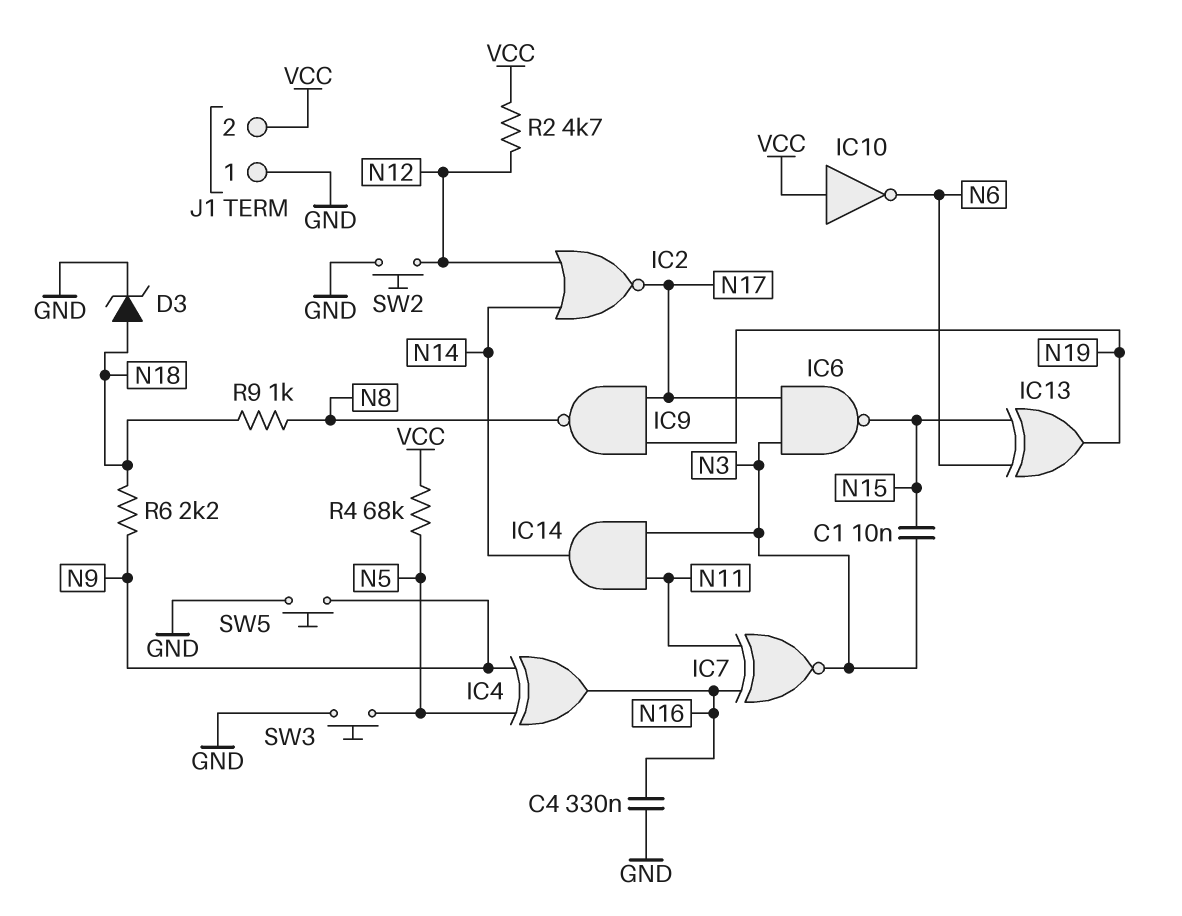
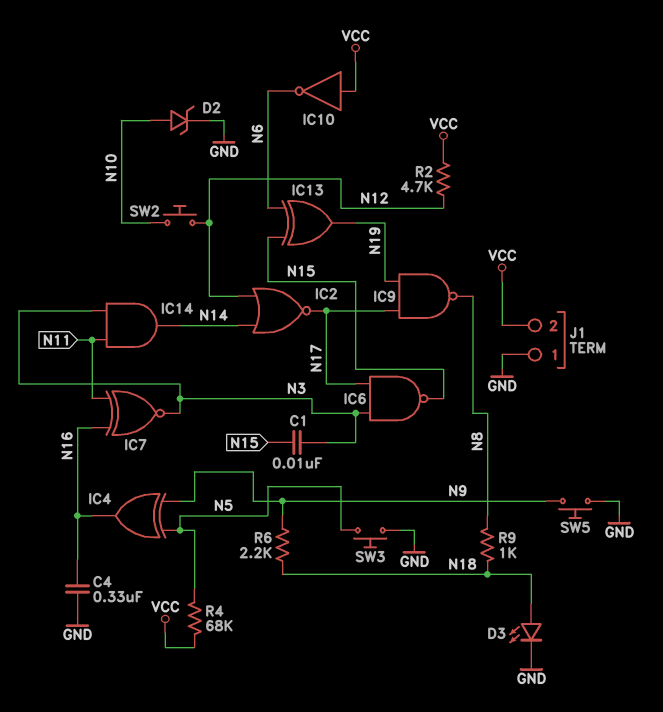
D2: none -> zener (A N10, K GND)
D3: zener (A N18, K GND) -> LED (A N18, K GND)
SW2: button (GND, N12) -> button (N10, N12)

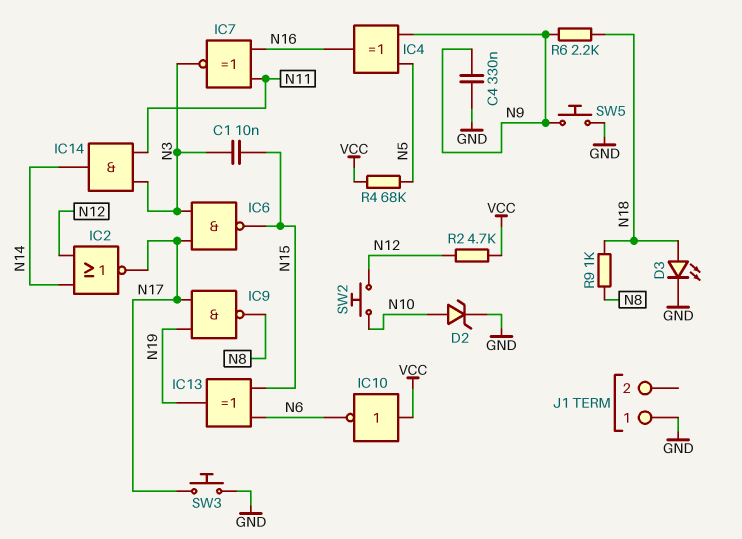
C4: 330nF (GND, N16) -> 330nF (GND, N9)
J1 pin 2: VCC -> none
SW3: button (GND, N5) -> button (GND, N17)

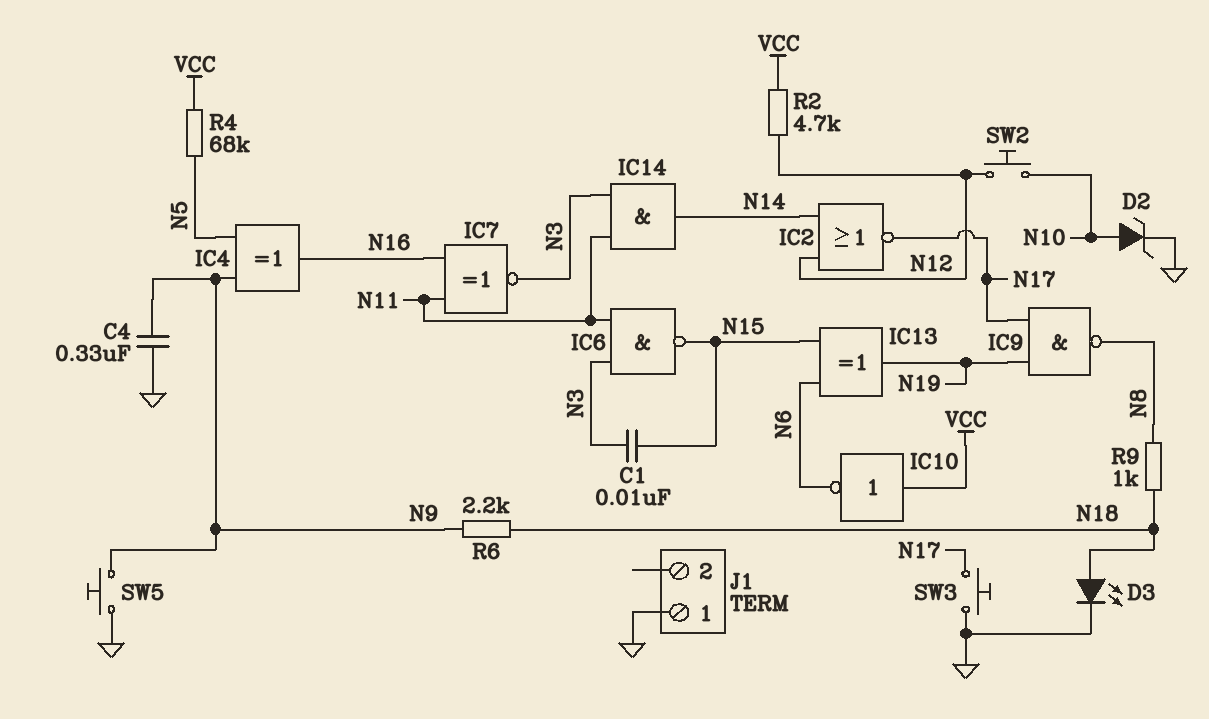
IC6: NAND (in N3, in N17, out N15) -> NAND (in N3, in N11, out N15)

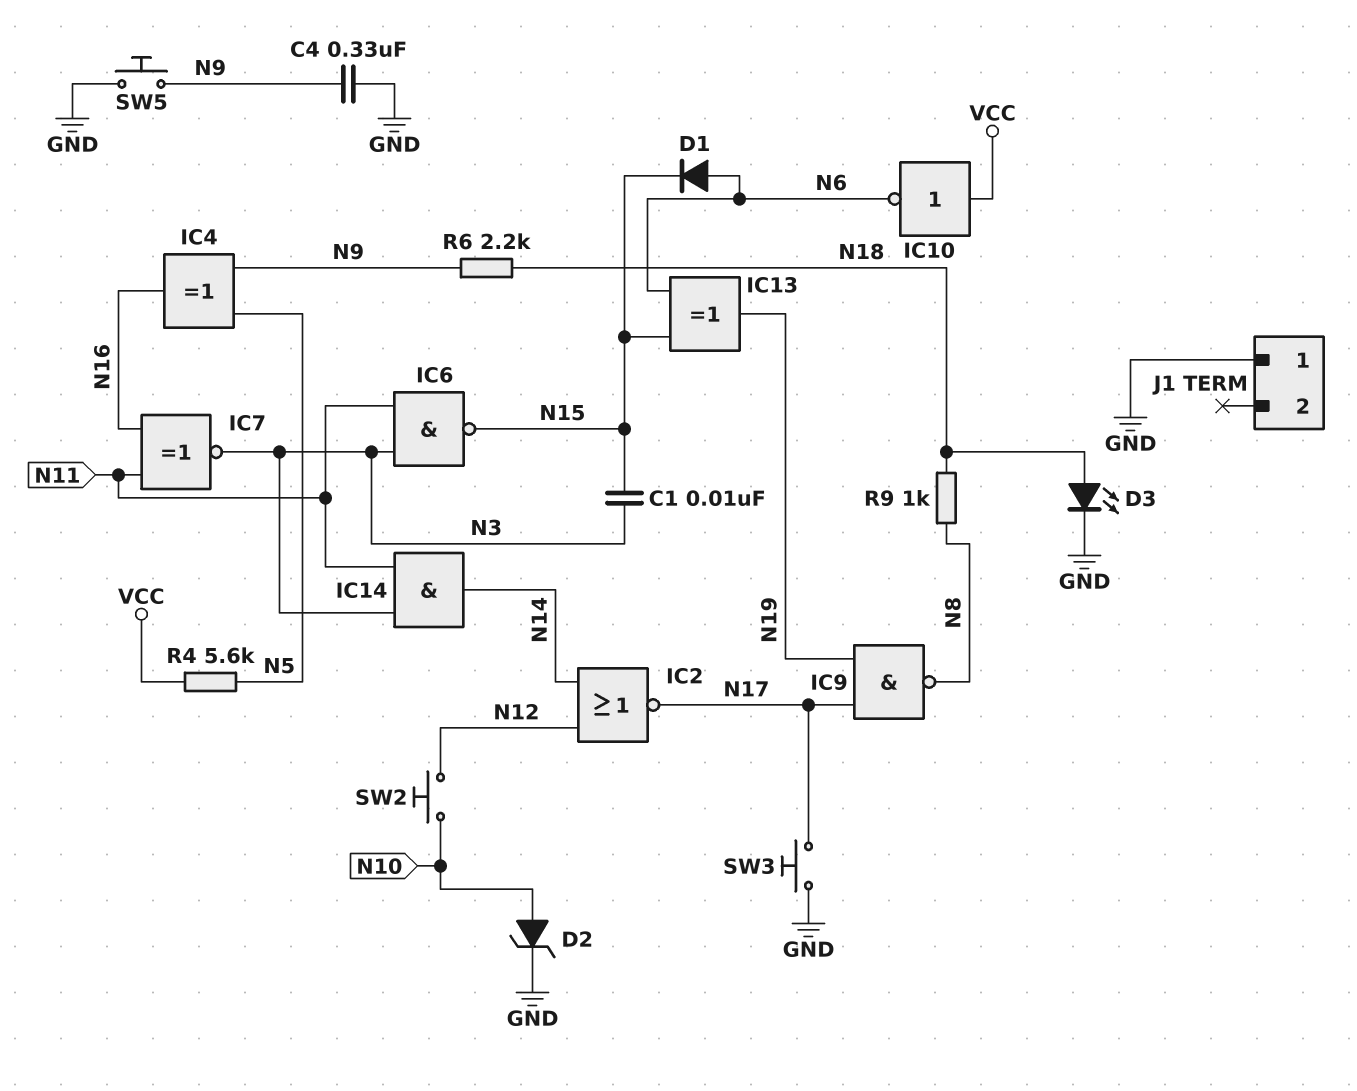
D1: none -> diode (A N6, K N15)
R2: 4.7k (N12, VCC) -> none
R4: 68k (N5, VCC) -> 5.6k (N5, VCC)

